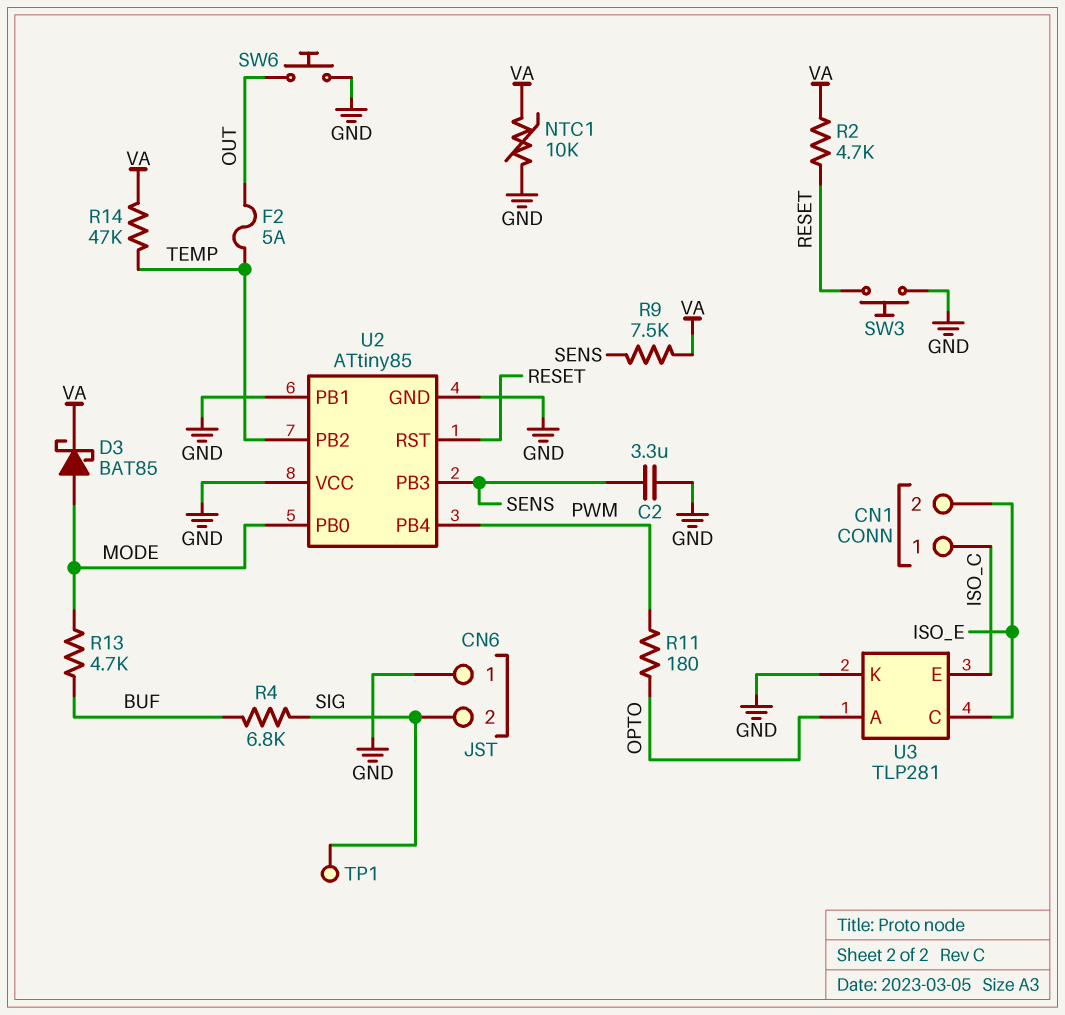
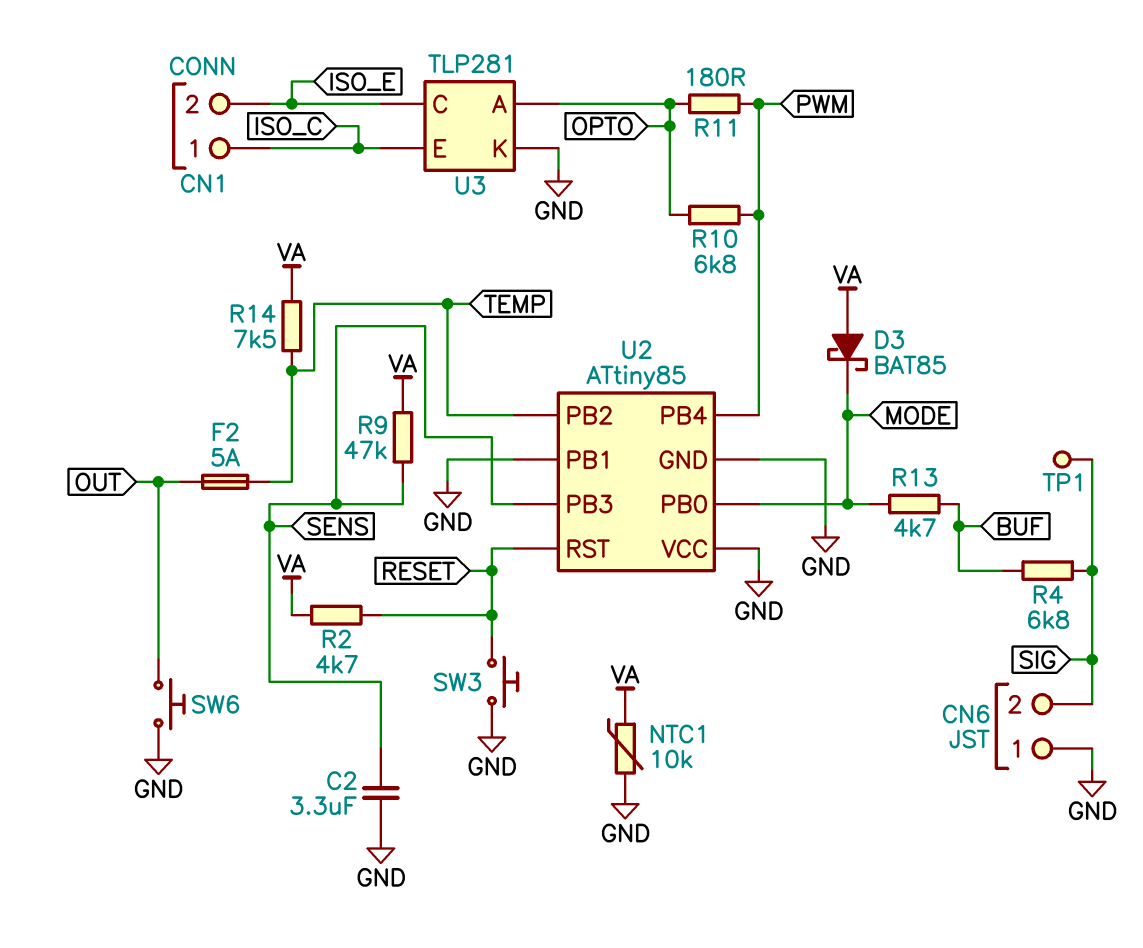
D3: schottky BAT85 (A MODE, K VA) -> schottky BAT85 (A VA, K MODE)
R9: 7.5k (SENS, VA) -> 47k (SENS, VA)
R10: none -> 6.8k (OPTO, PWM)
R14: 47k (TEMP, VA) -> 7.5k (TEMP, VA)

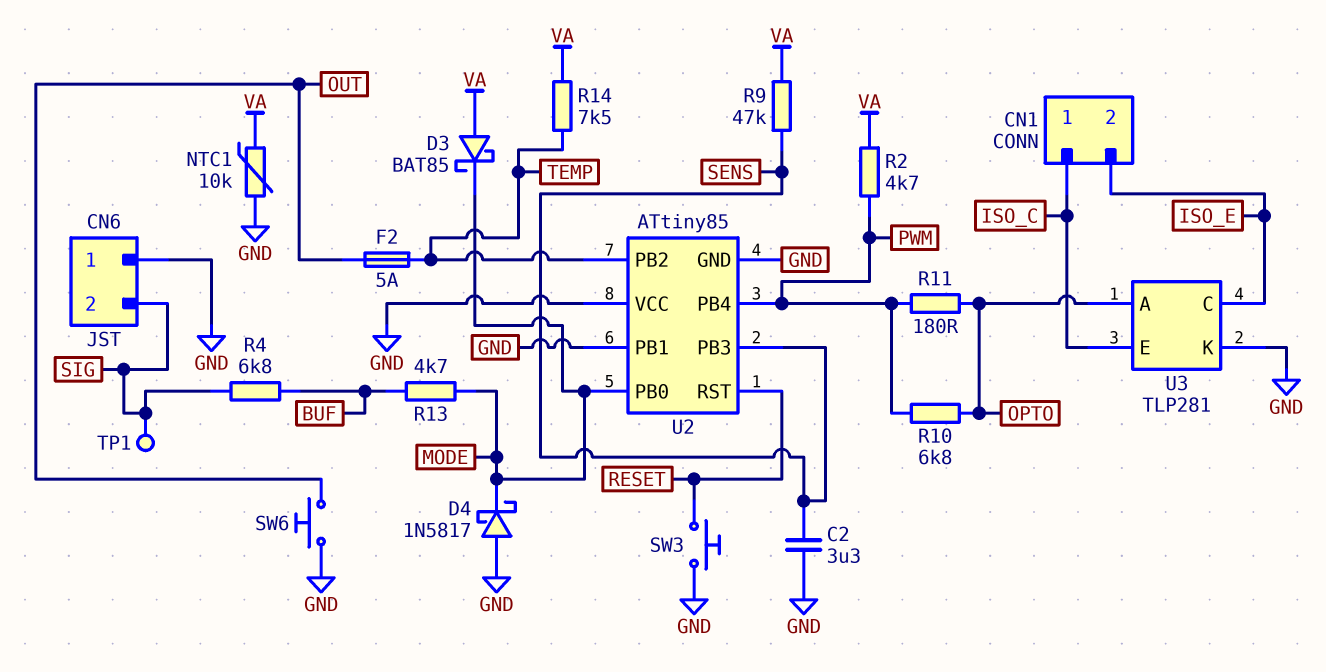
D4: none -> schottky 1N5817 (A GND, K MODE)
R2: 4.7k (RESET, VA) -> 4.7k (PWM, VA)

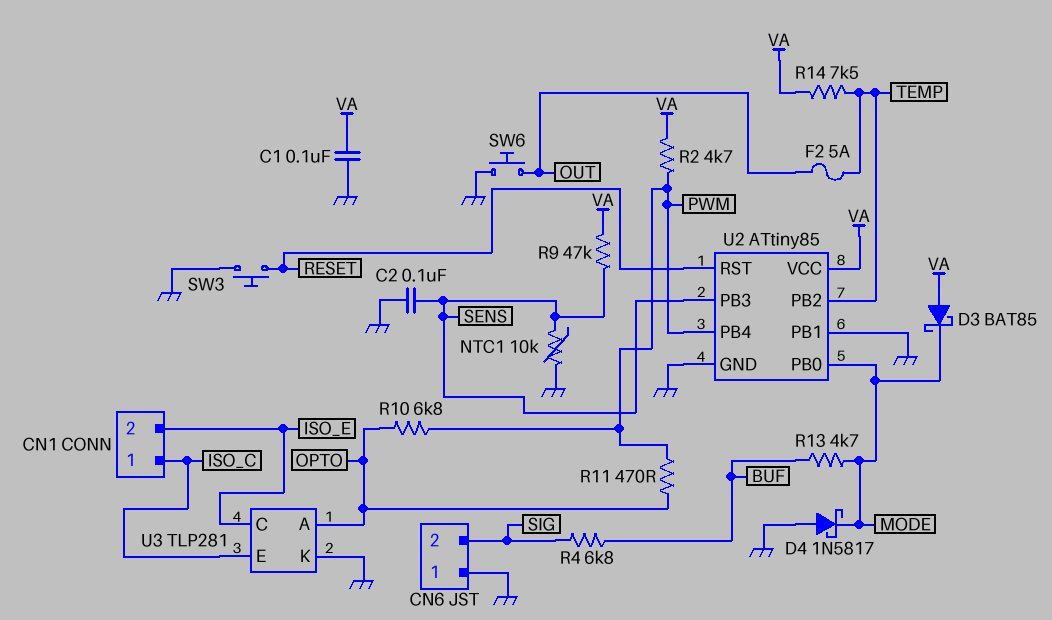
C1: none -> 100nF (GND, VA)
C2: 3.3uF (GND, SENS) -> 100nF (GND, SENS)
NTC1: 10k (GND, VA) -> 10k (GND, SENS)
R11: 180 (OPTO, PWM) -> 470 (OPTO, PWM)
TP1: test point (SIG) -> none
U2 pin VCC: GND -> VA

